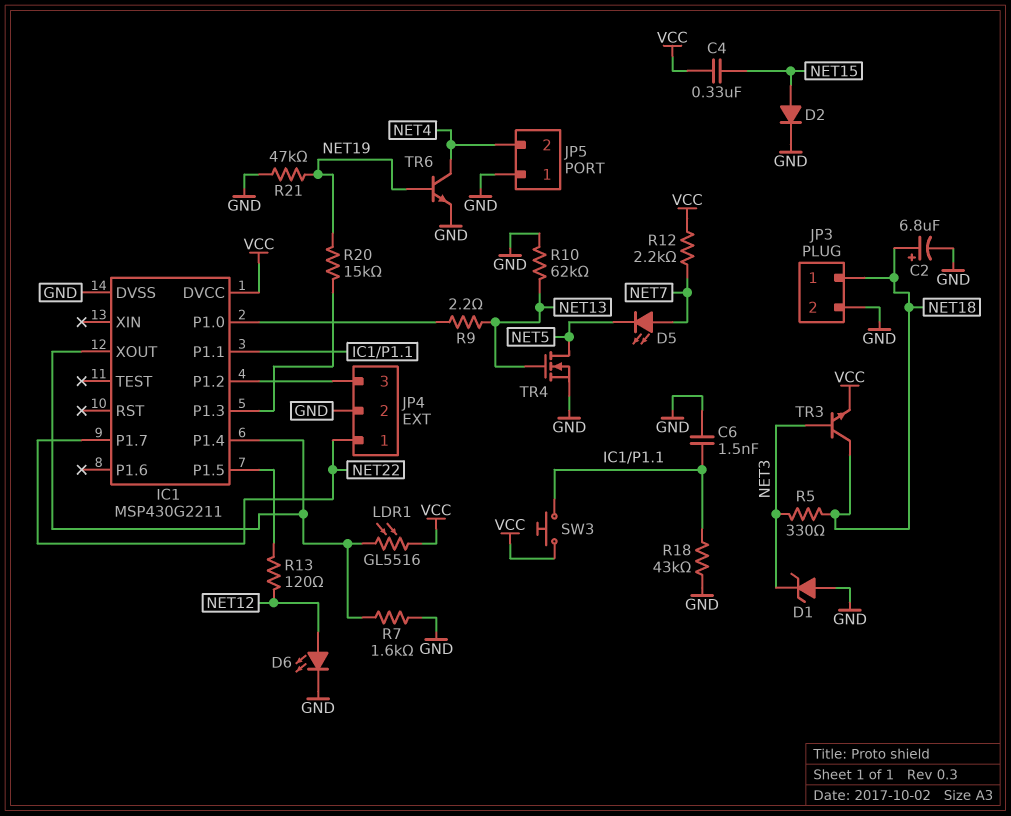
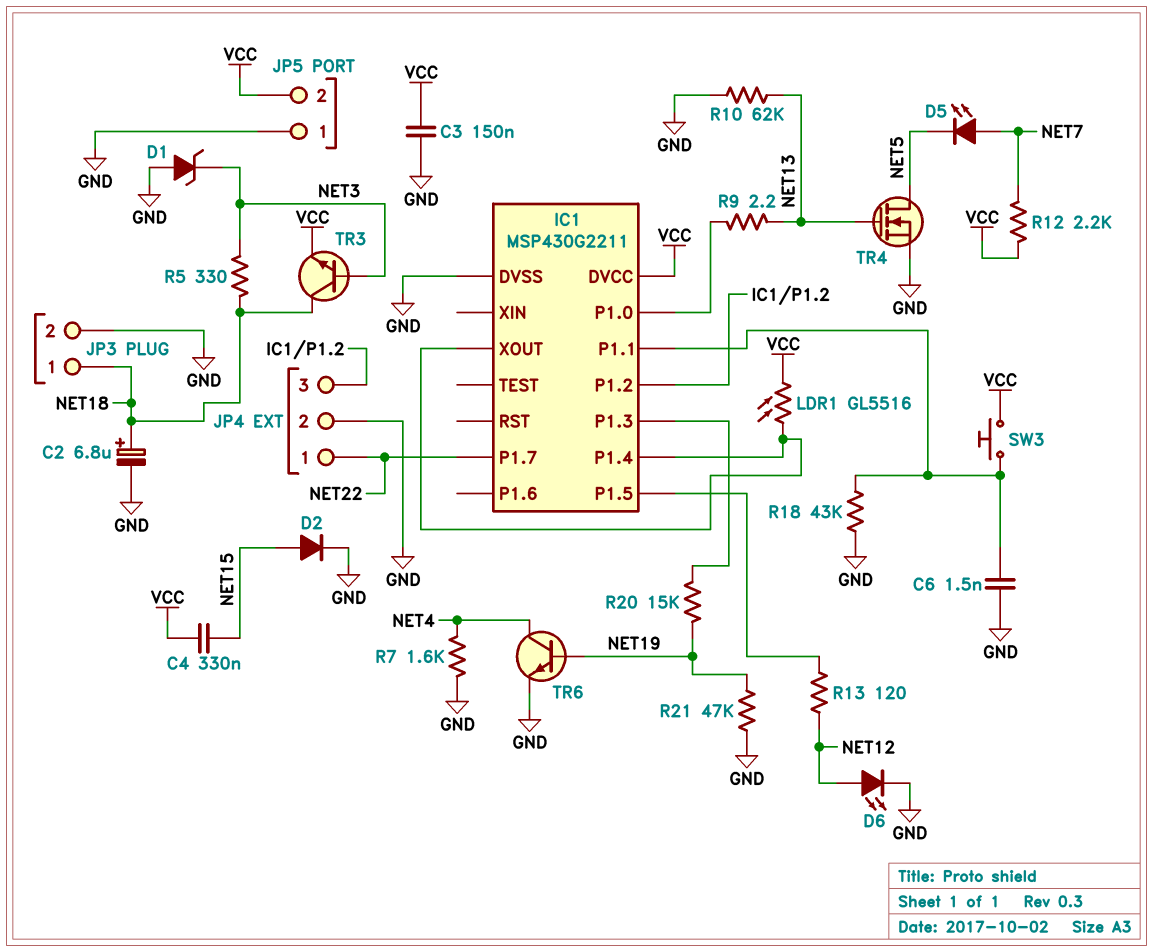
C3: none -> 150nF (GND, VCC)
JP5 pin 2: NET4 -> VCC
R7: 1.6k (GND, IC1/P1.4) -> 1.6k (GND, NET4)

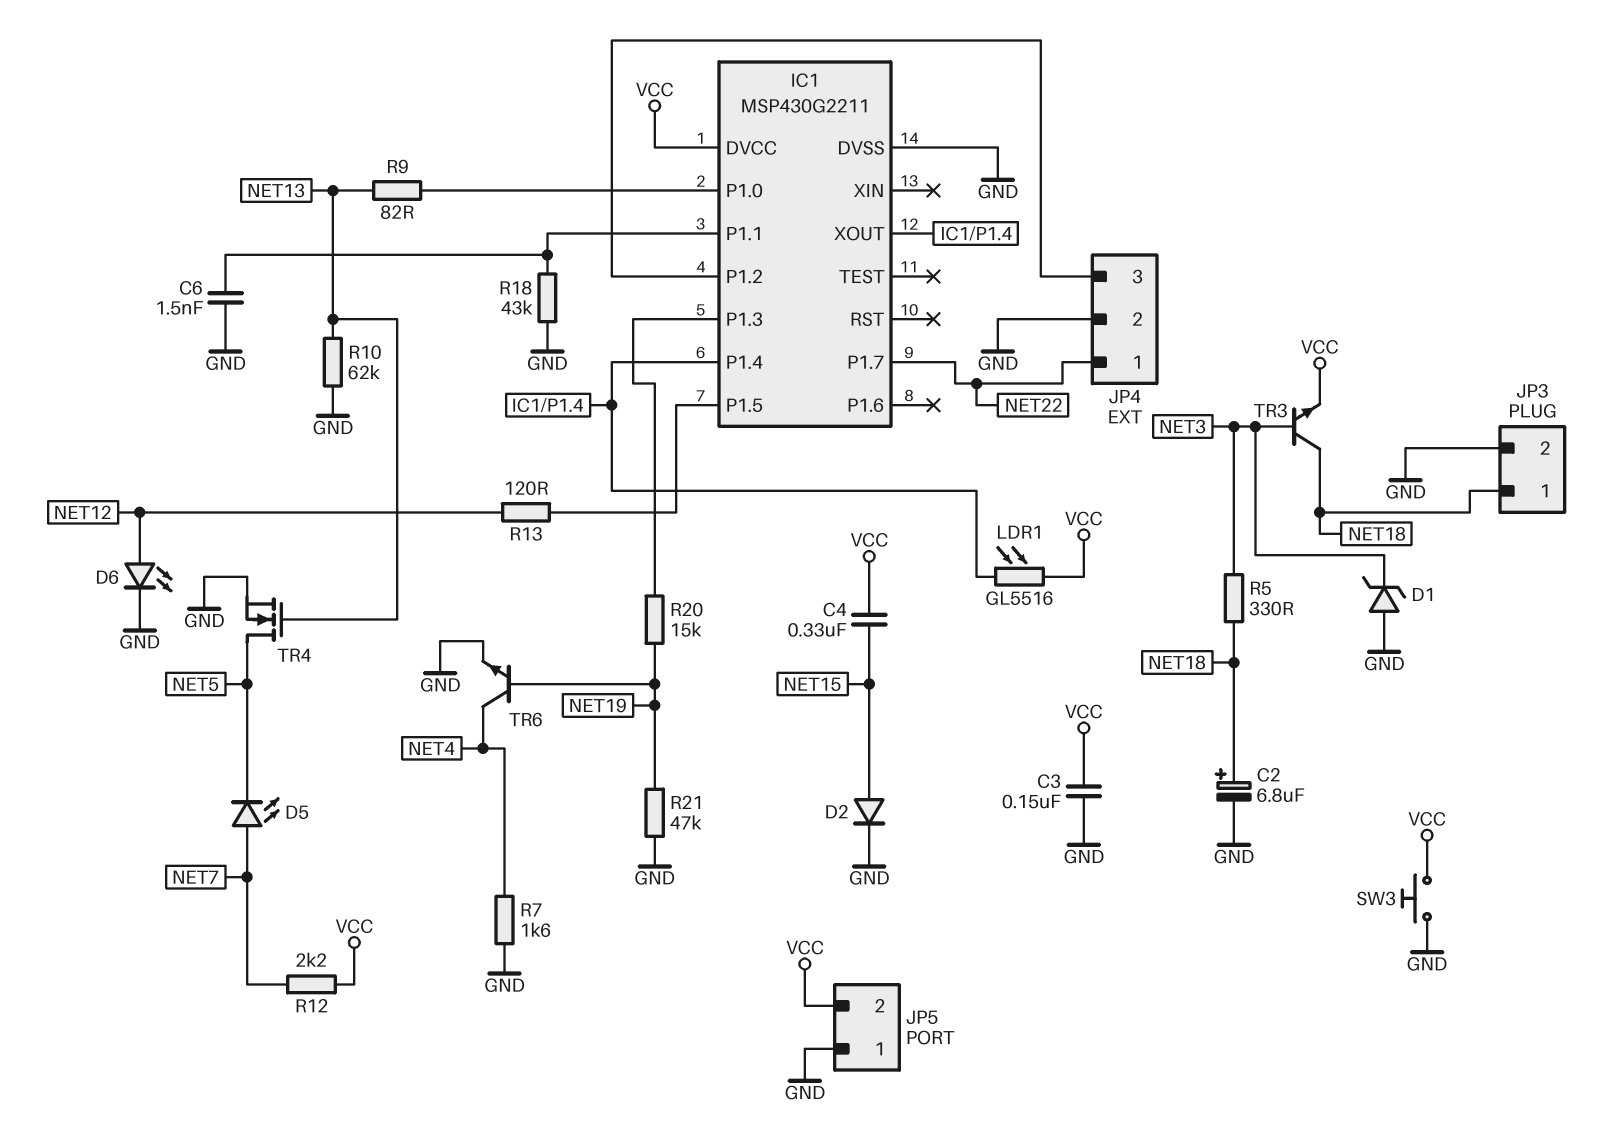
R9: 2.2 (IC1/P1.0, NET13) -> 82 (IC1/P1.0, NET13)
SW3: button (IC1/P1.1, VCC) -> button (GND, VCC)

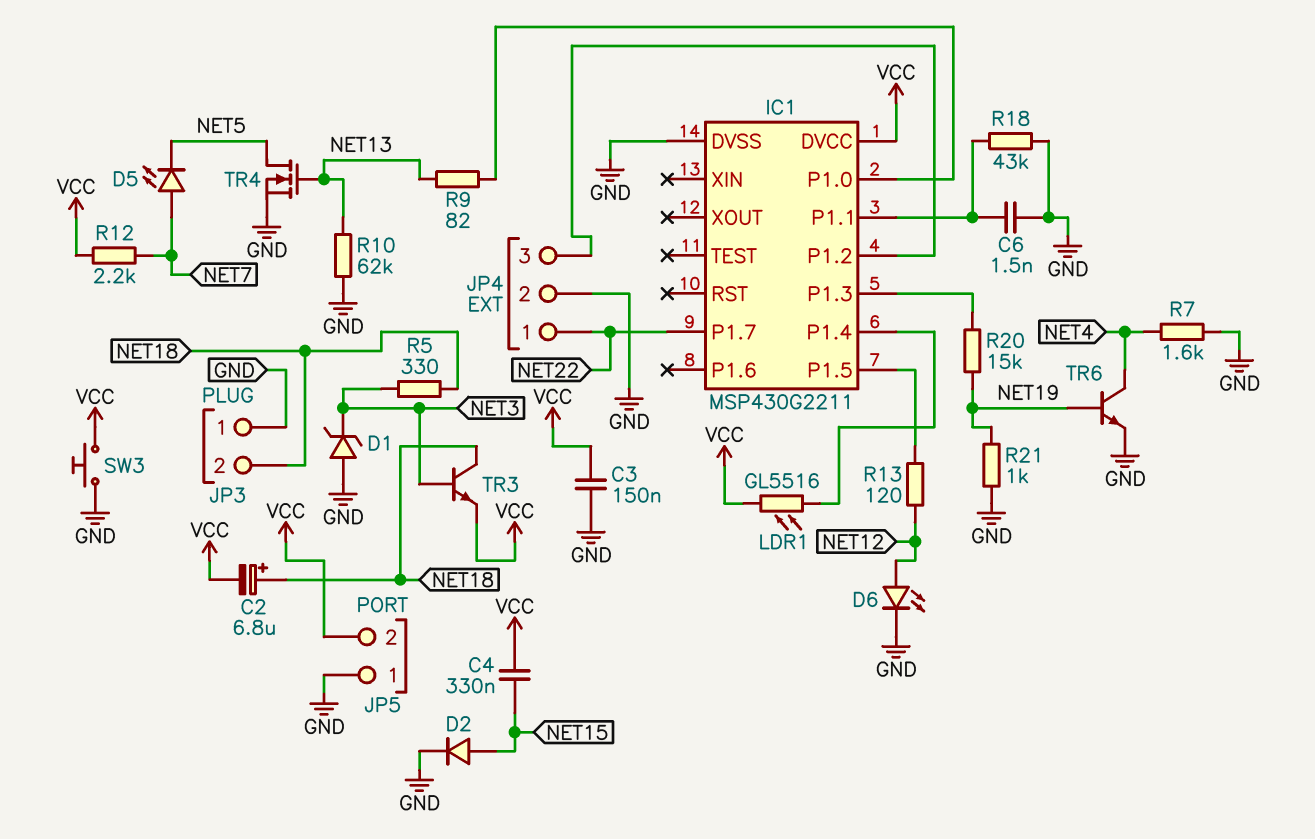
C2: 6.8uF (plus NET18, minus GND) -> 6.8uF (plus NET18, minus VCC)
IC1 pin XOUT: IC1/P1.4 -> none
JP3 pin 1: NET18 -> GND
JP3 pin 2: GND -> NET18
R21: 47k (GND, NET19) -> 1k (GND, NET19)

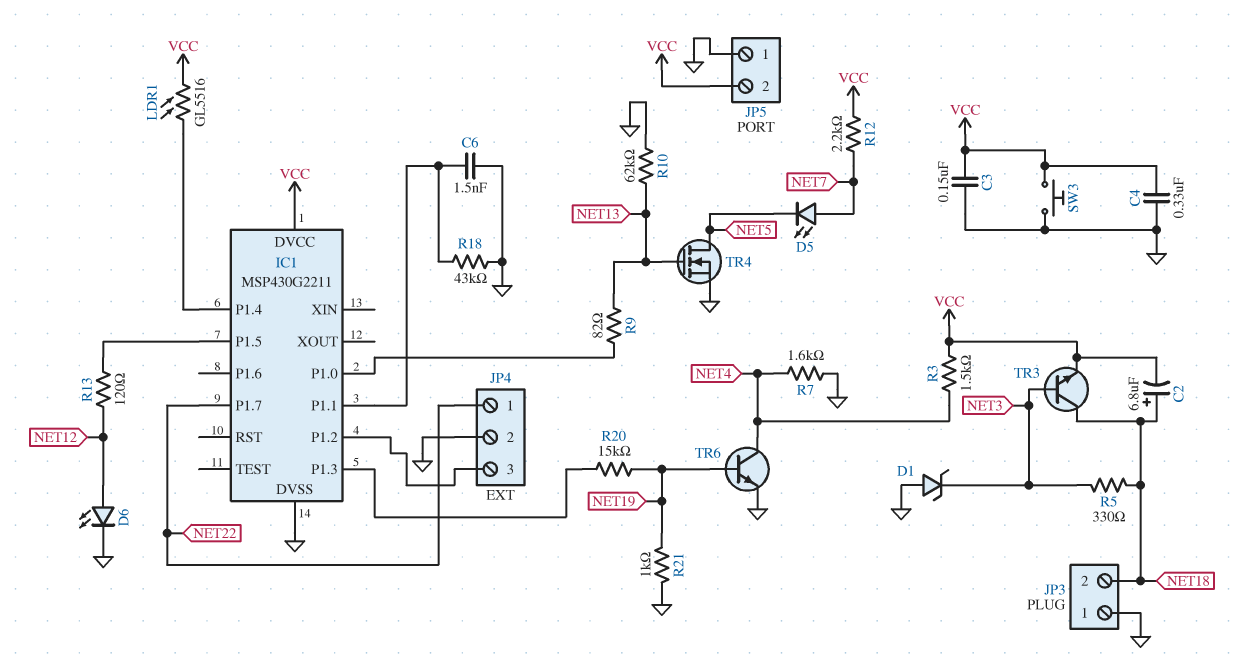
C4: 330nF (NET15, VCC) -> 330nF (GND, VCC)
D2: diode (A NET15, K GND) -> none
R3: none -> 1.5k (NET4, VCC)

